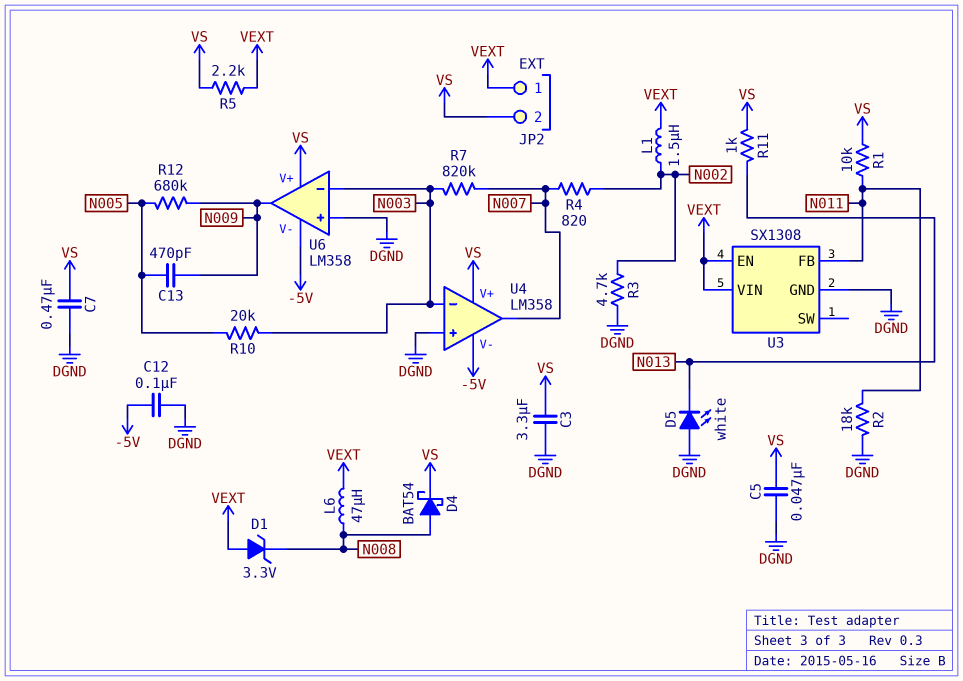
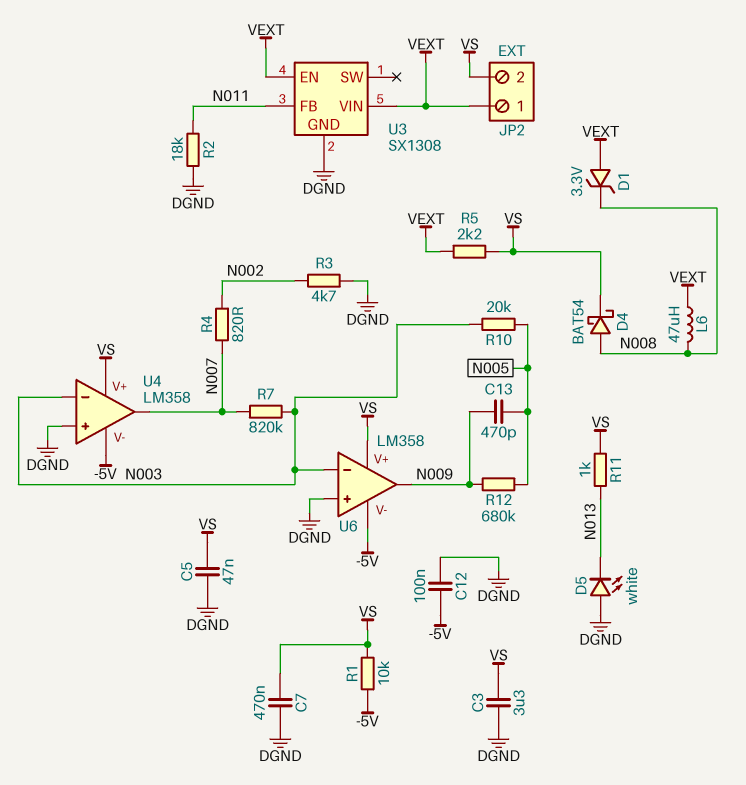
L1: 1.5uH (N002, VEXT) -> none
R1: 10k (N011, VS) -> 10k (-5V, VS)

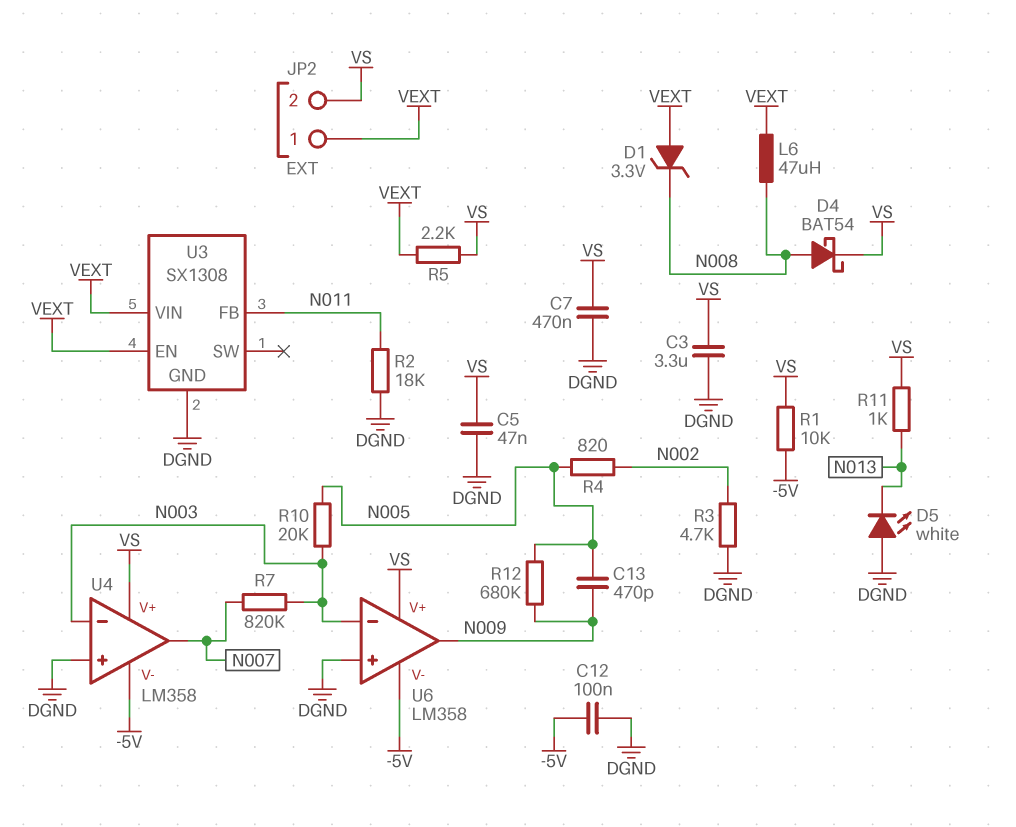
R4: 820 (N002, N007) -> 820 (N002, N005)

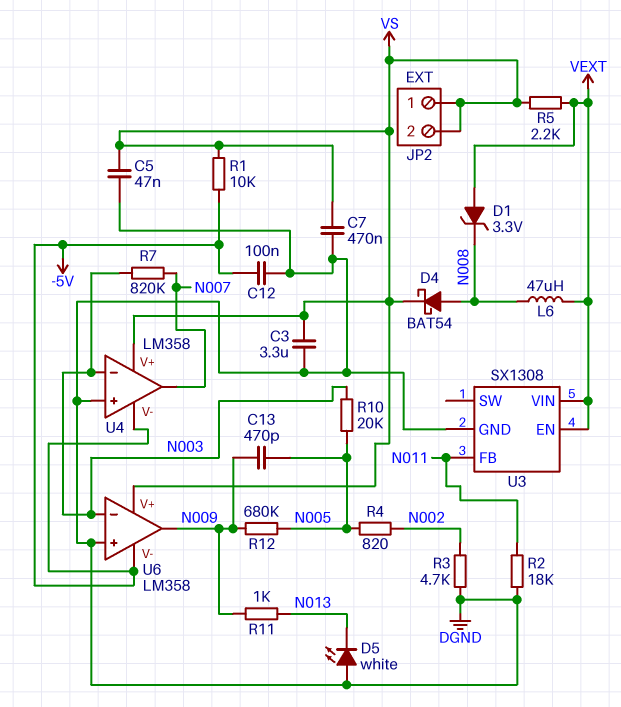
JP2 pin 1: VEXT -> VS
R11: 1k (N013, VS) -> 1k (N009, N013)

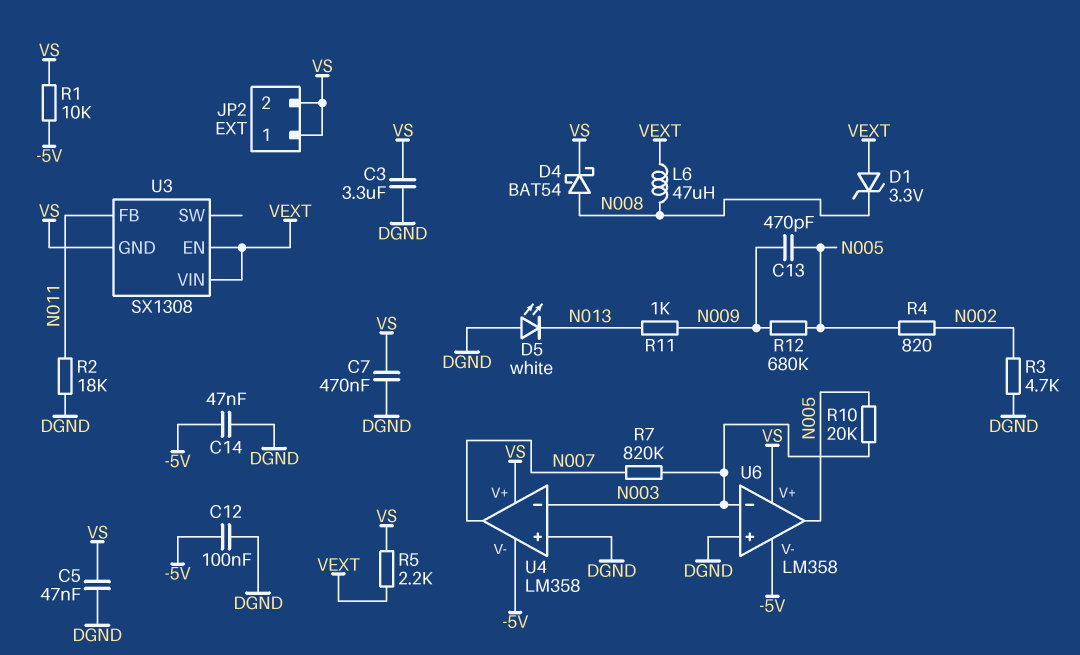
C14: none -> 47nF (-5V, DGND)
U3 pin GND: DGND -> VS
U6 pin out: N009 -> N005

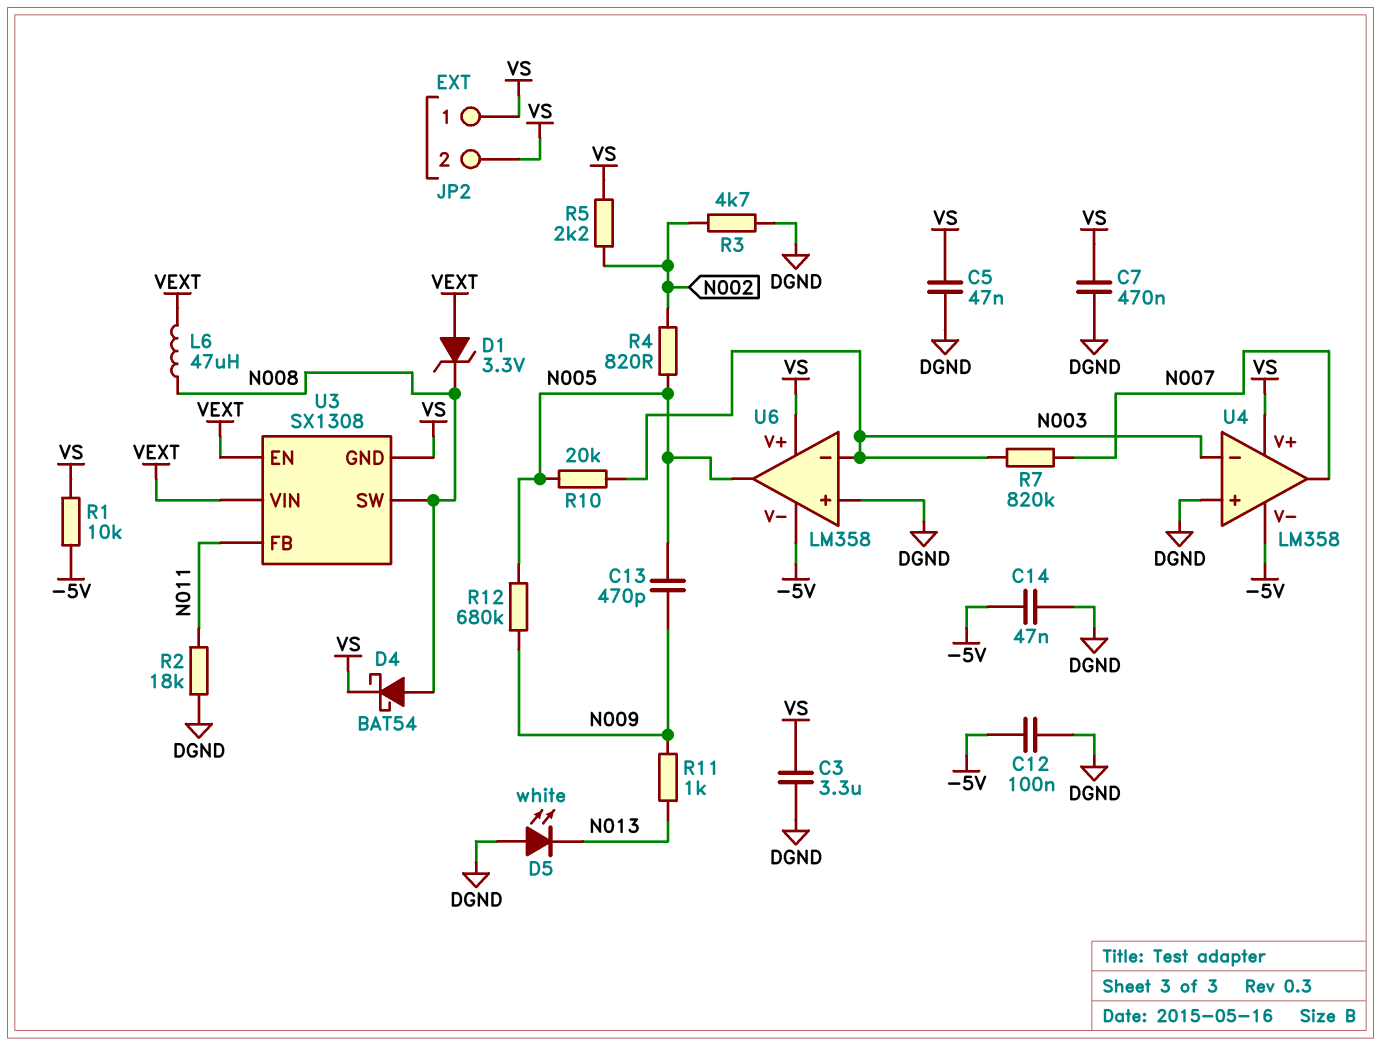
R5: 2.2k (VEXT, VS) -> 2.2k (N002, VS)
U3 pin SW: none -> N008

